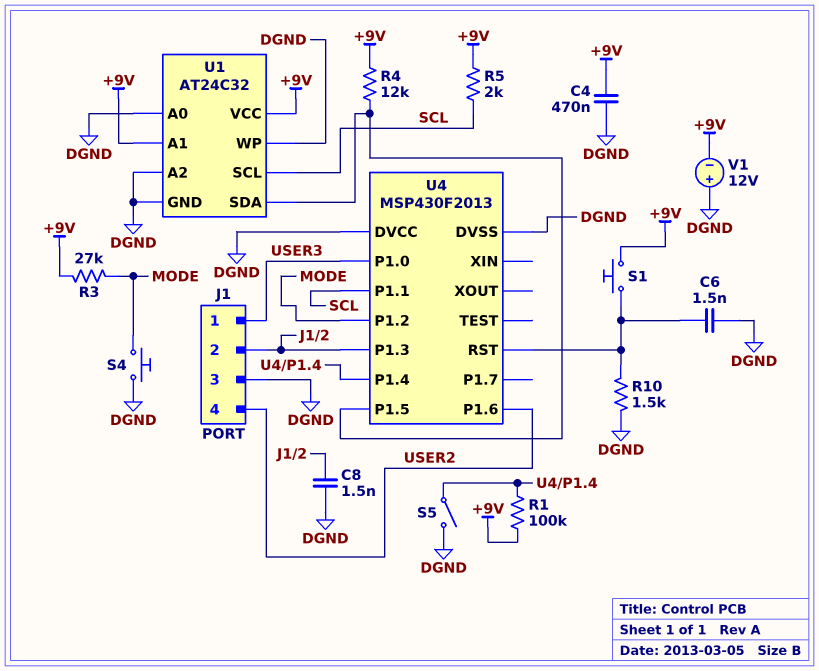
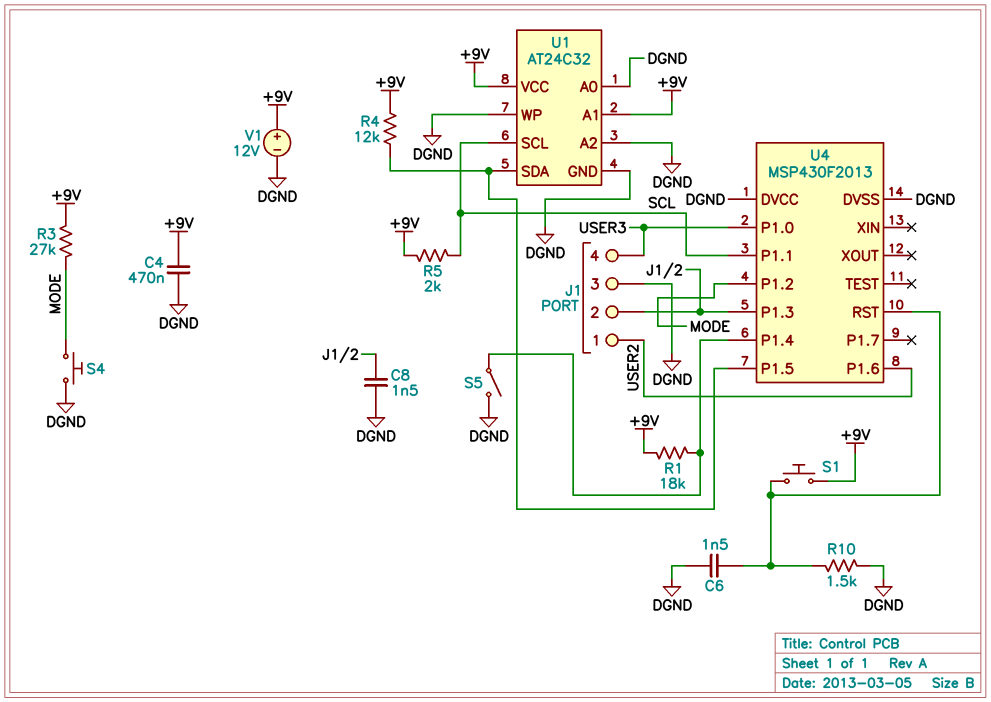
J1 pin 1: USER3 -> USER2
J1 pin 4: USER2 -> USER3
R1: 100k (+9V, U4/P1.4) -> 18k (+9V, U4/P1.4)
V1: 12V (plus DGND, minus +9V) -> 12V (plus +9V, minus DGND)

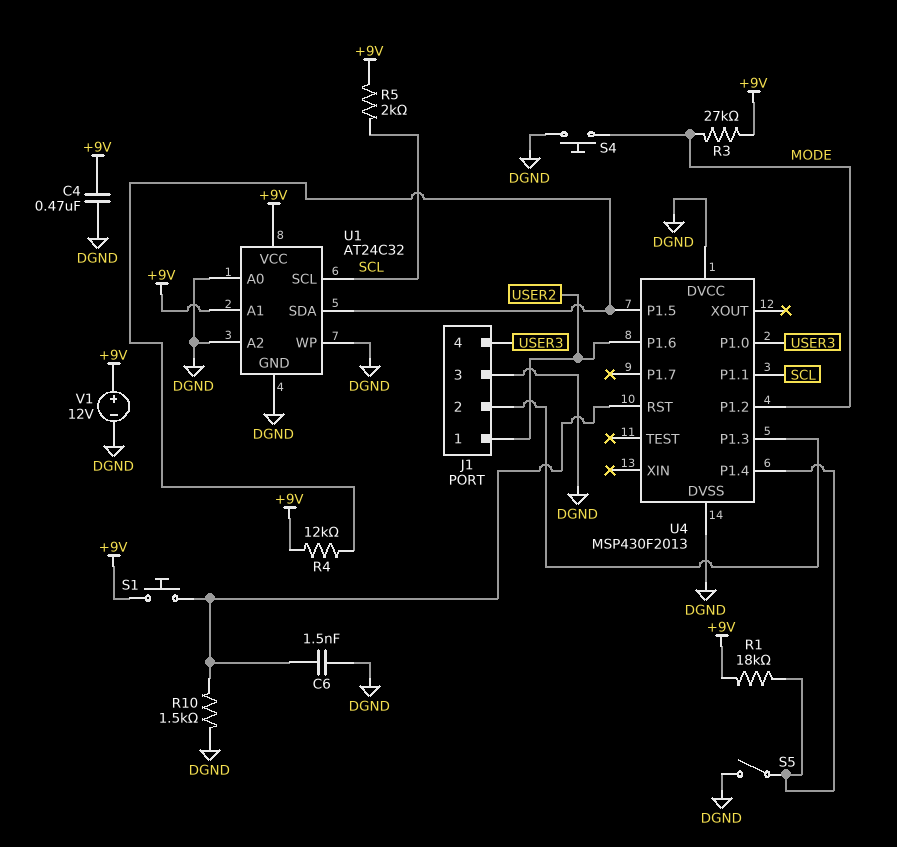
C8: 1.5nF (DGND, J1/2) -> none

